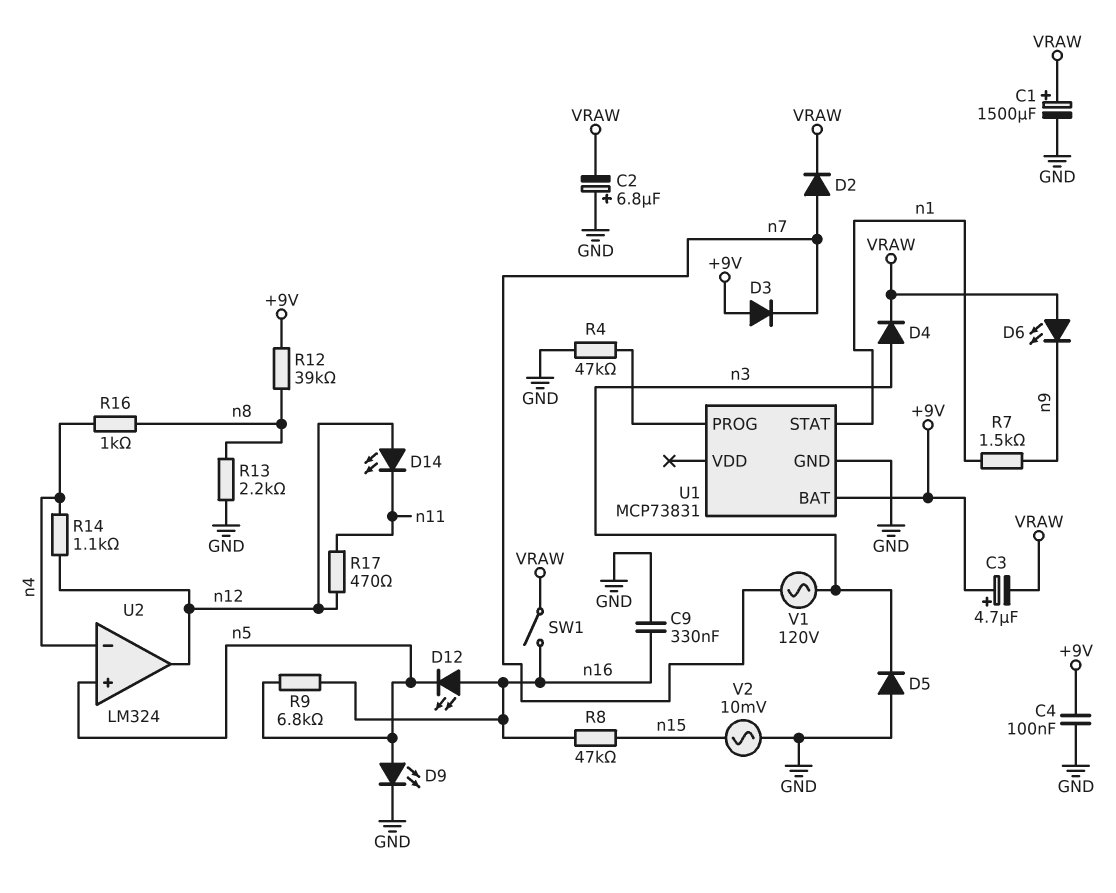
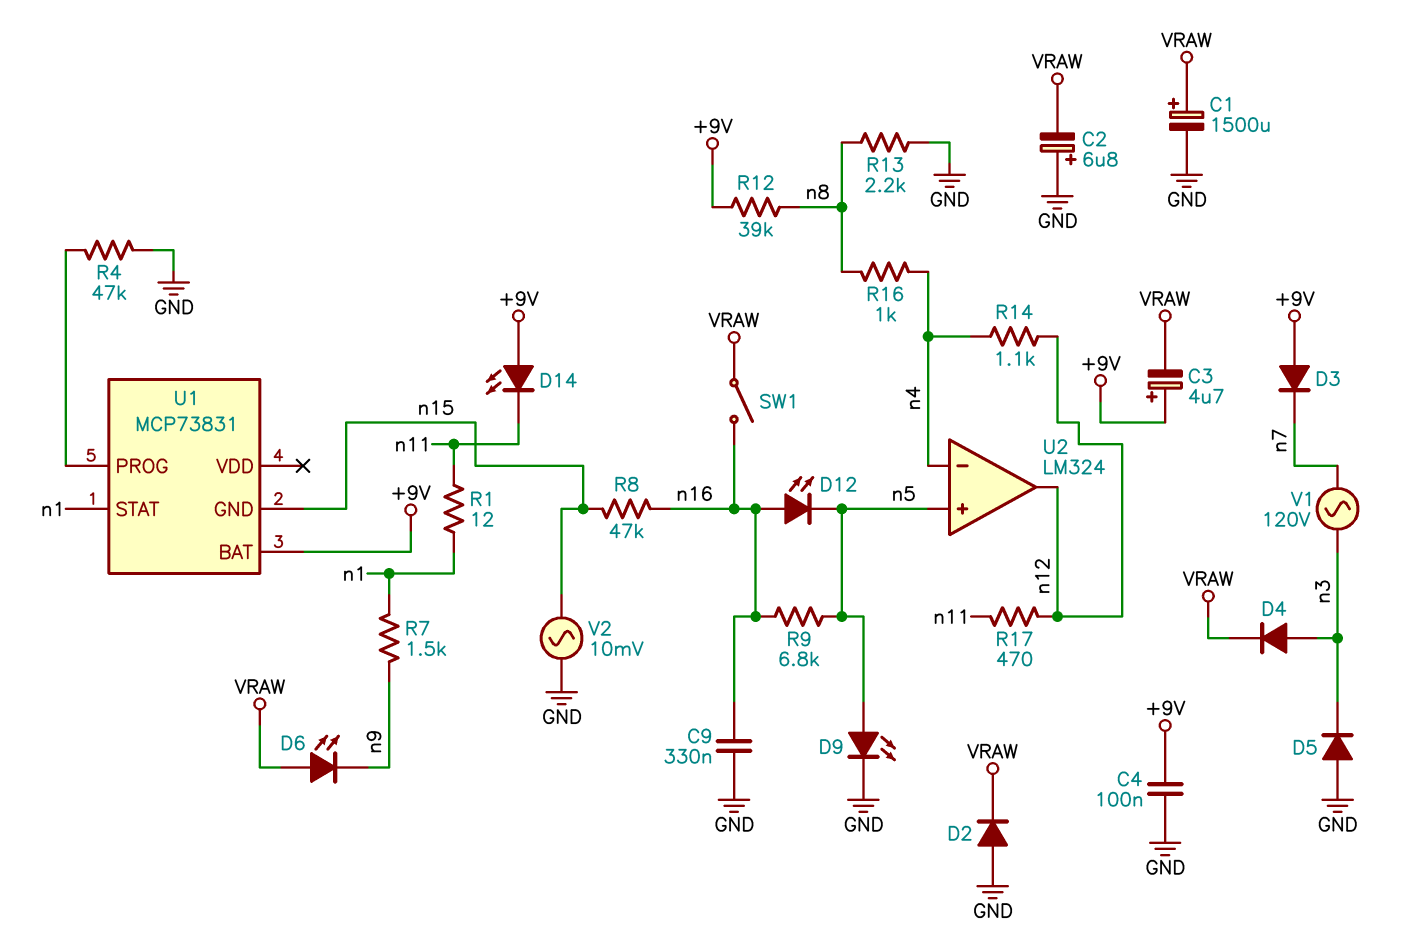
D2: diode (A n7, K VRAW) -> diode (A GND, K VRAW)
D14: LED (A n12, K n11) -> LED (A +9V, K n11)
R1: none -> 12 (n1, n11)
U1 pin GND: GND -> n15

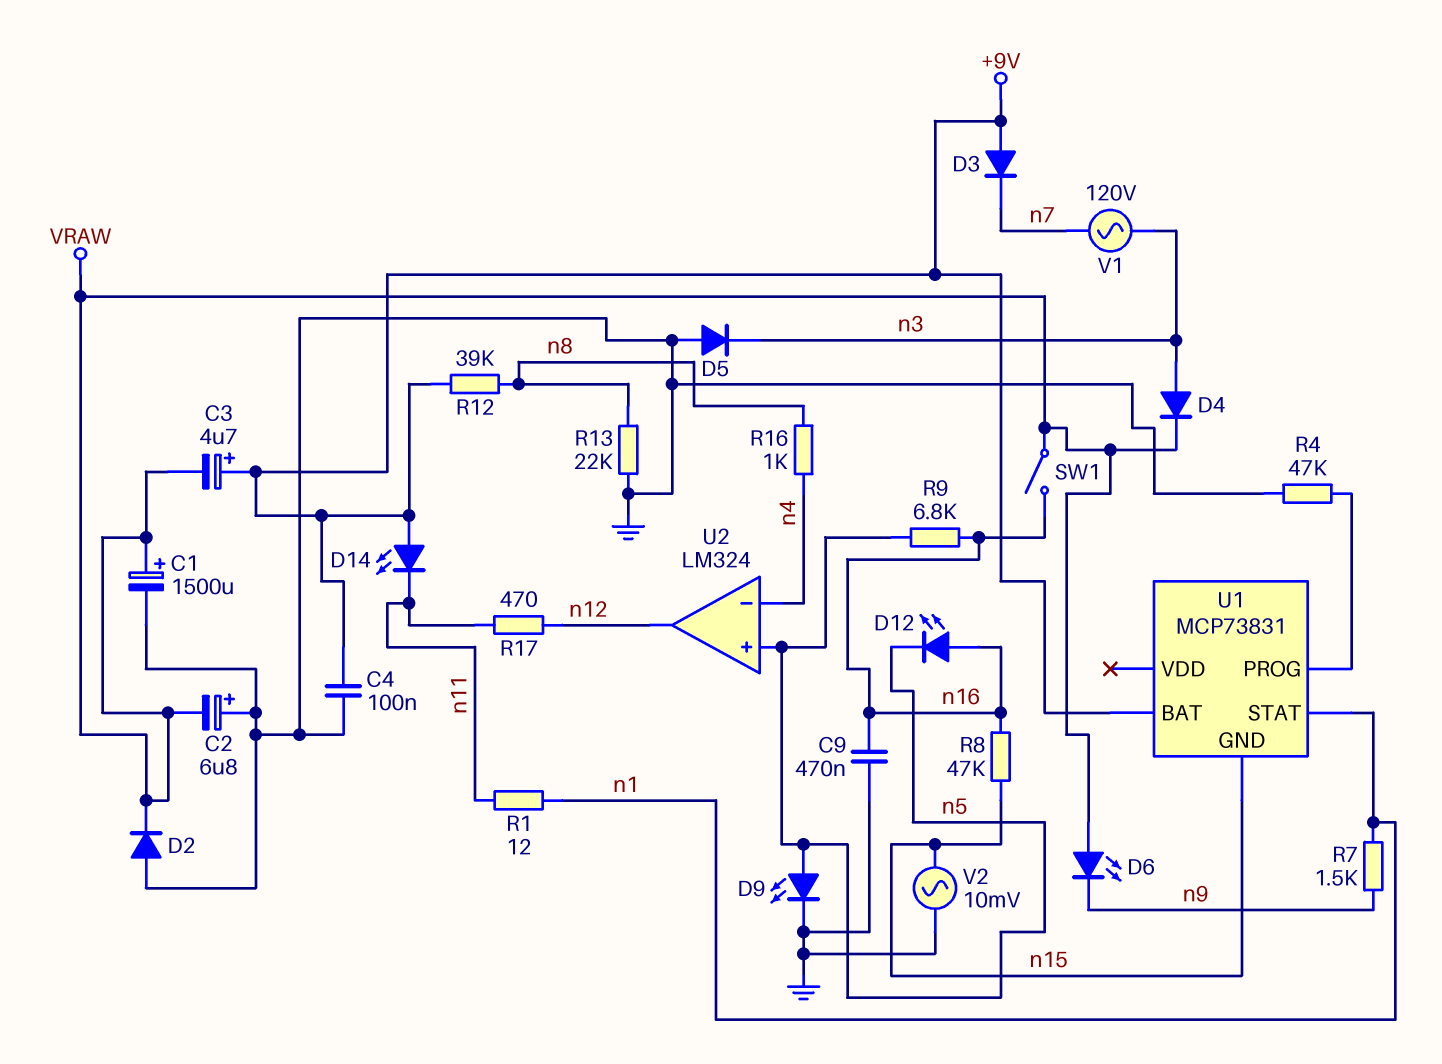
C9: 330nF (GND, n16) -> 470nF (GND, n16)
R13: 2.2k (GND, n8) -> 22k (GND, n8)
R14: 1.1k (n4, n12) -> none

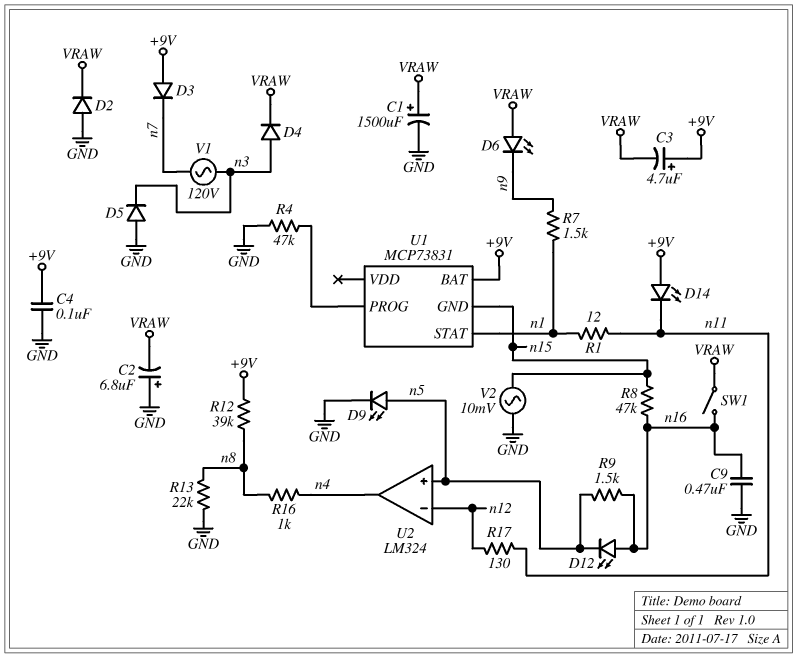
R9: 6.8k (n5, n16) -> 1.5k (n5, n16)
R17: 470 (n11, n12) -> 130 (n11, n12)
U2 pin in-: n4 -> n12
U2 pin out: n12 -> n4

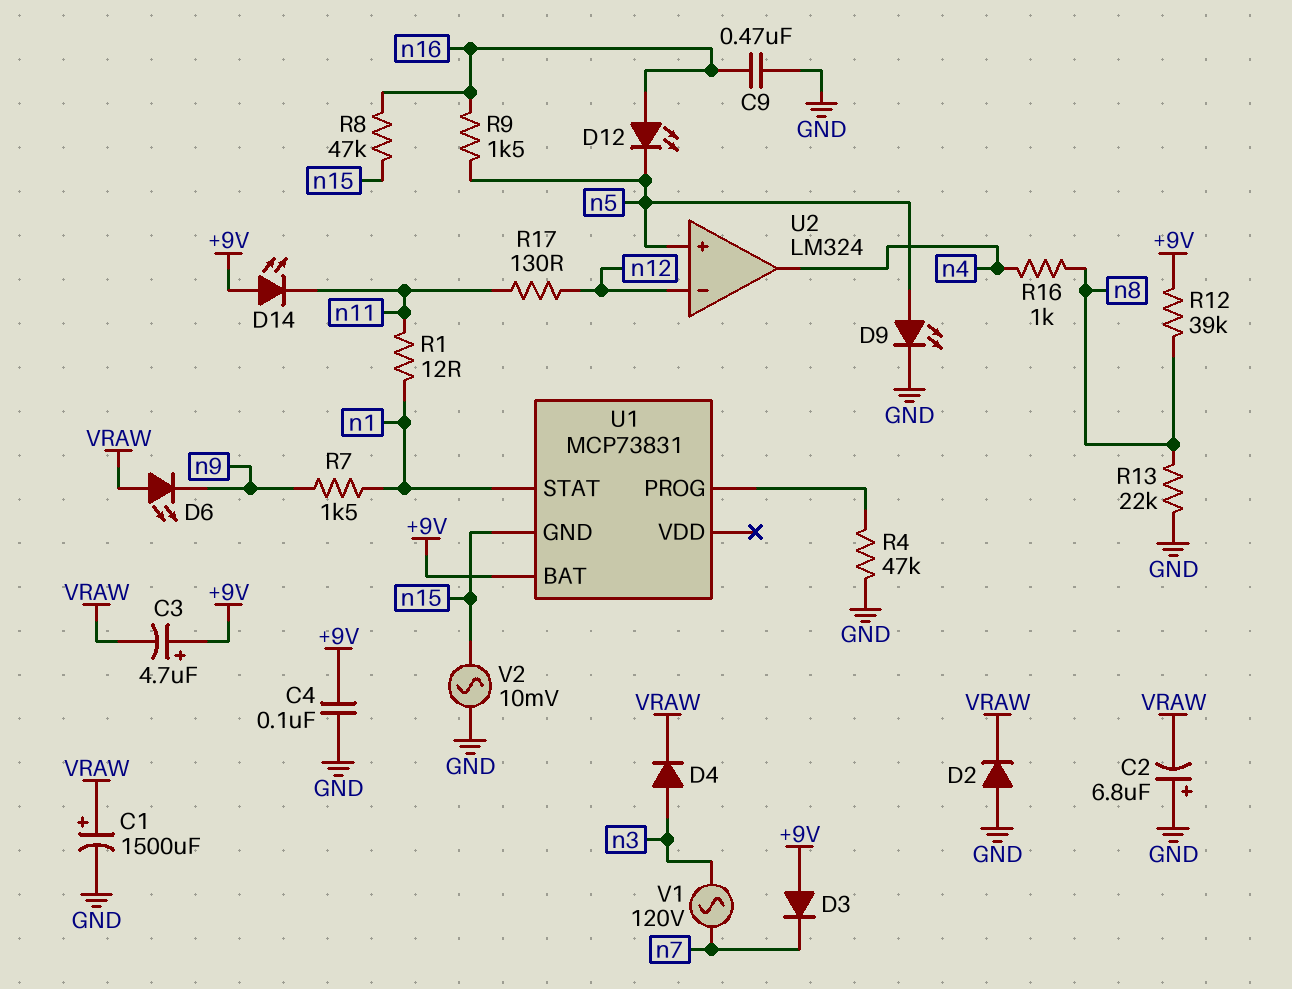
D5: diode (A GND, K n3) -> none
SW1: switch (VRAW, n16) -> none

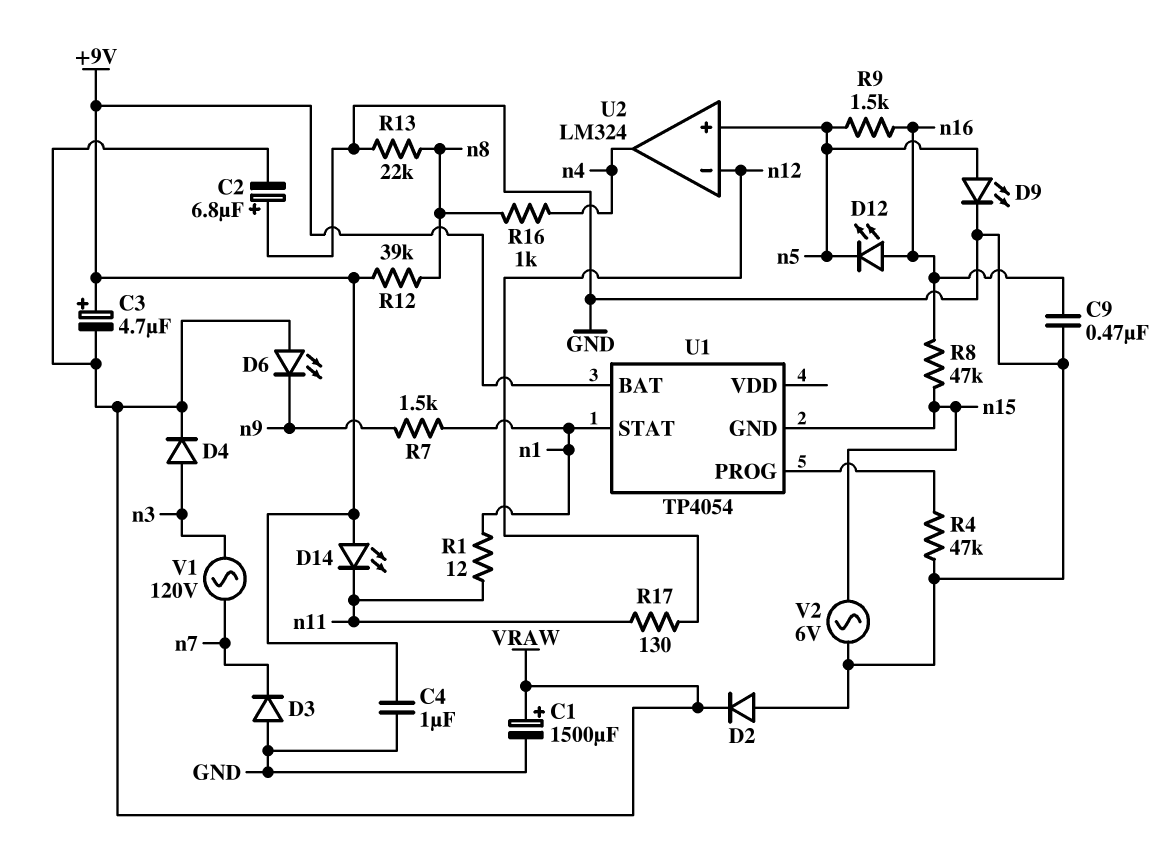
C4: 100nF (+9V, GND) -> 1uF (+9V, GND)
D3: diode (A +9V, K n7) -> diode (A GND, K n7)
U1: MCP73831 -> TP4054
V2: AC 10mV (GND, n15) -> AC 6V (GND, n15)

